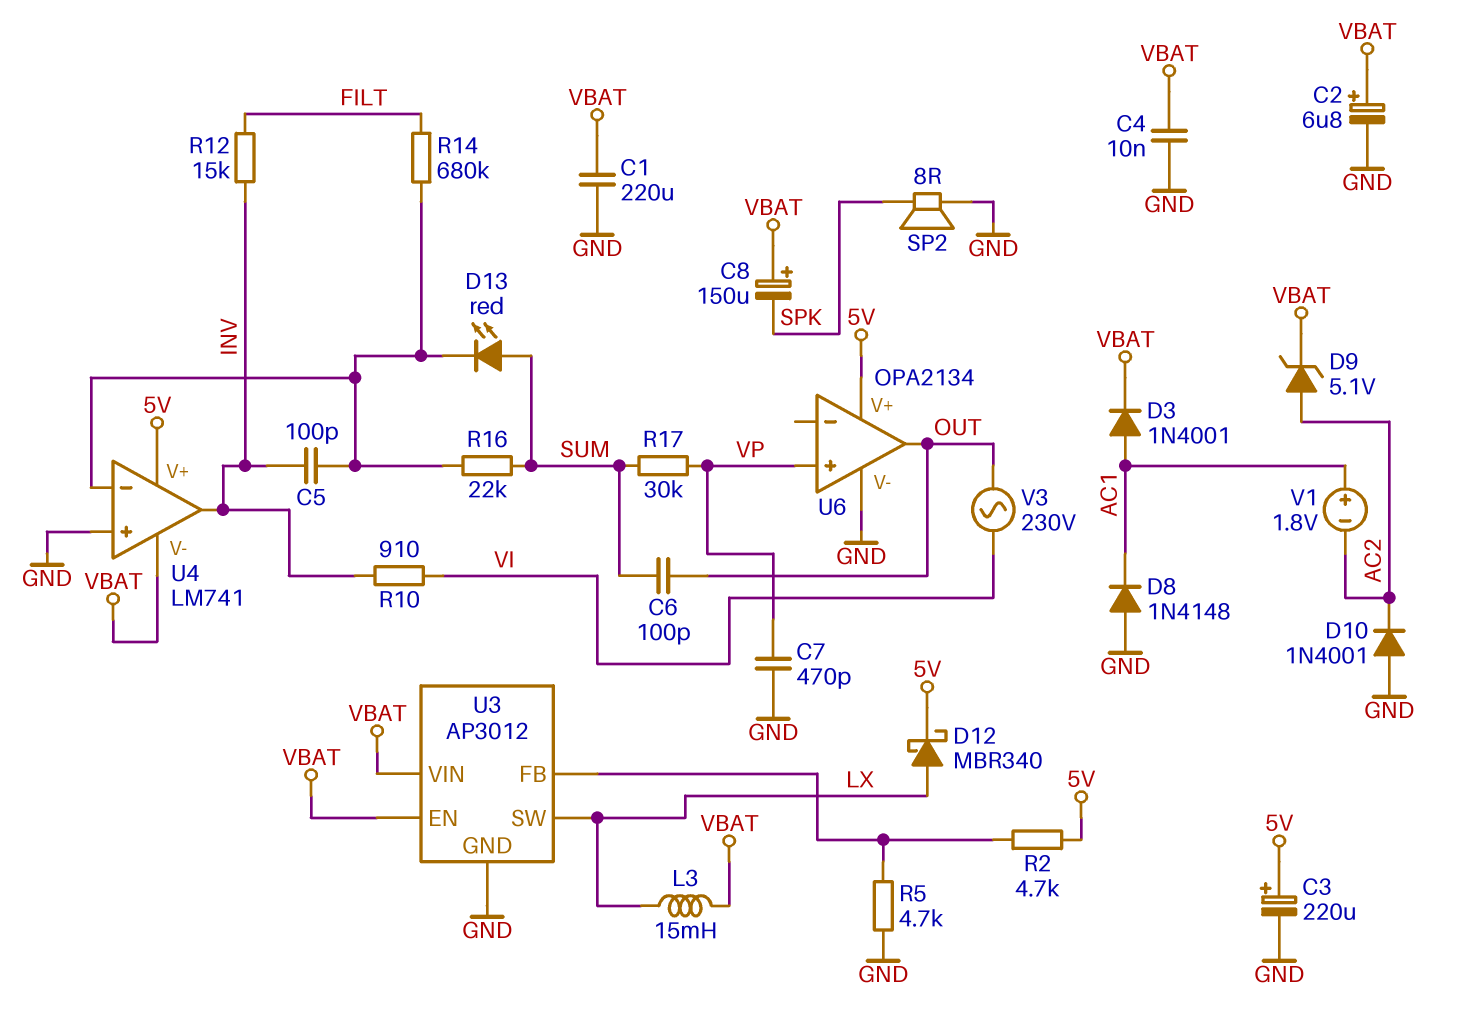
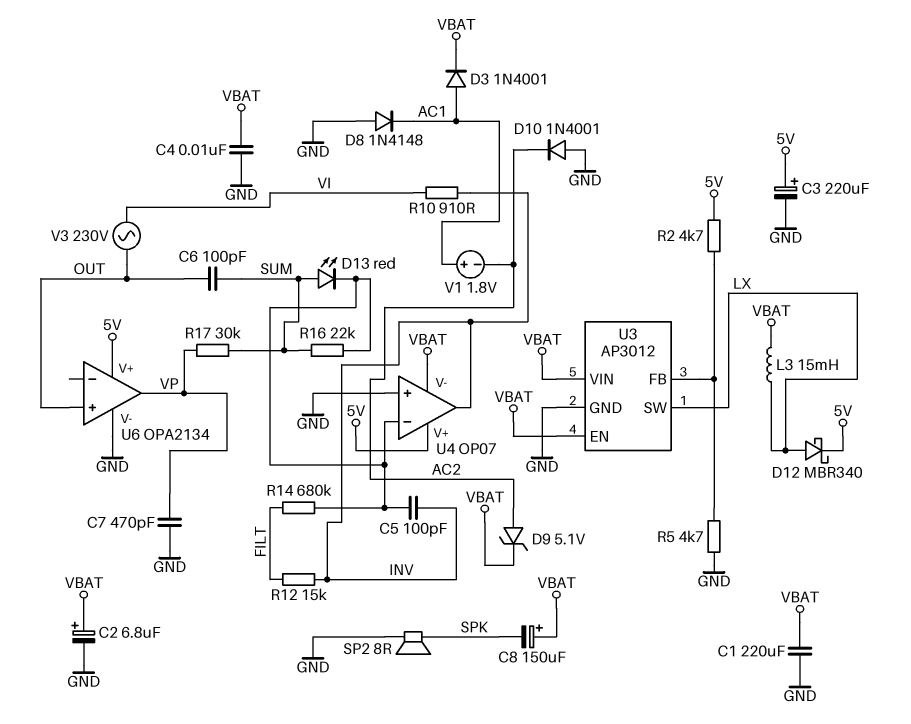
U4: LM741 -> OP07
U6 pin in+: VP -> OUT
U6 pin out: OUT -> VP

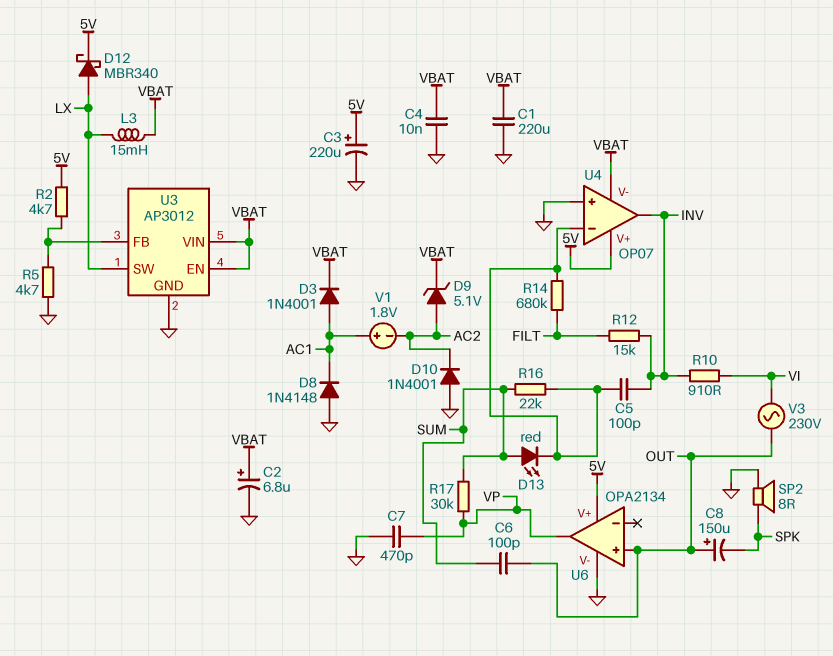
C8: 150uF (plus VBAT, minus SPK) -> 150uF (plus OUT, minus SPK)

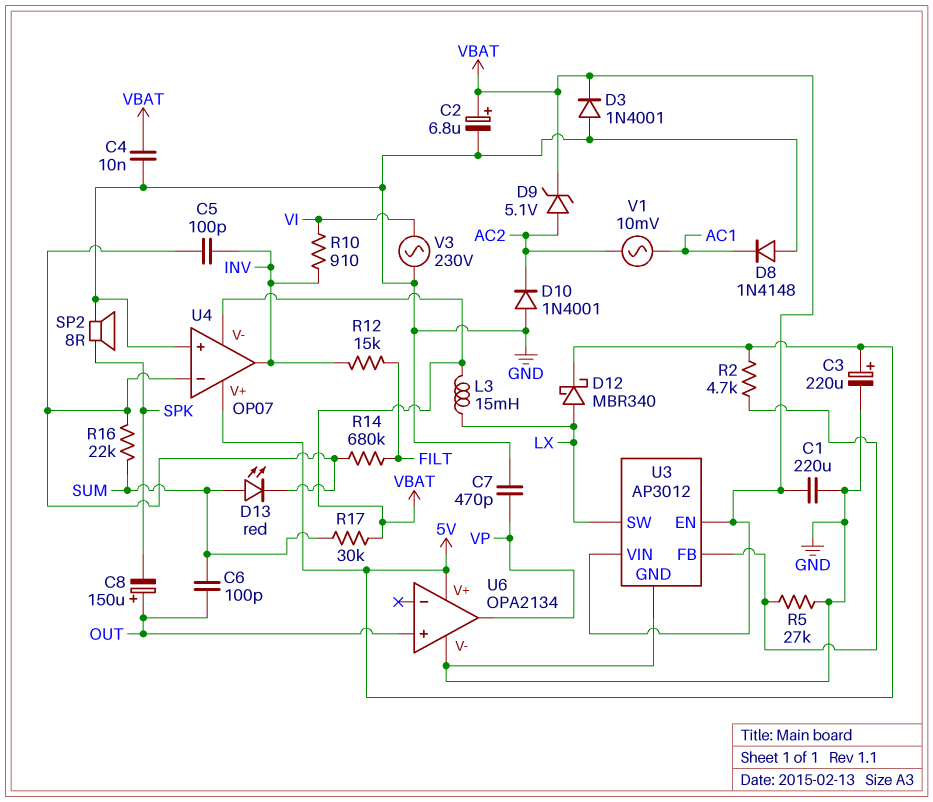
D3: diode 1N4001 (A AC1, K VBAT) -> diode 1N4001 (A GND, K VBAT)
R5: 4.7k (GND, U3/FB) -> 27k (GND, U3/FB)
R17: 30k (SUM, VP) -> 30k (SUM, VBAT)
V1: 1.8V (plus AC1, minus AC2) -> AC 10mV (AC1, AC2)
V3: AC 230V (OUT, VI) -> AC 230V (GND, VI)

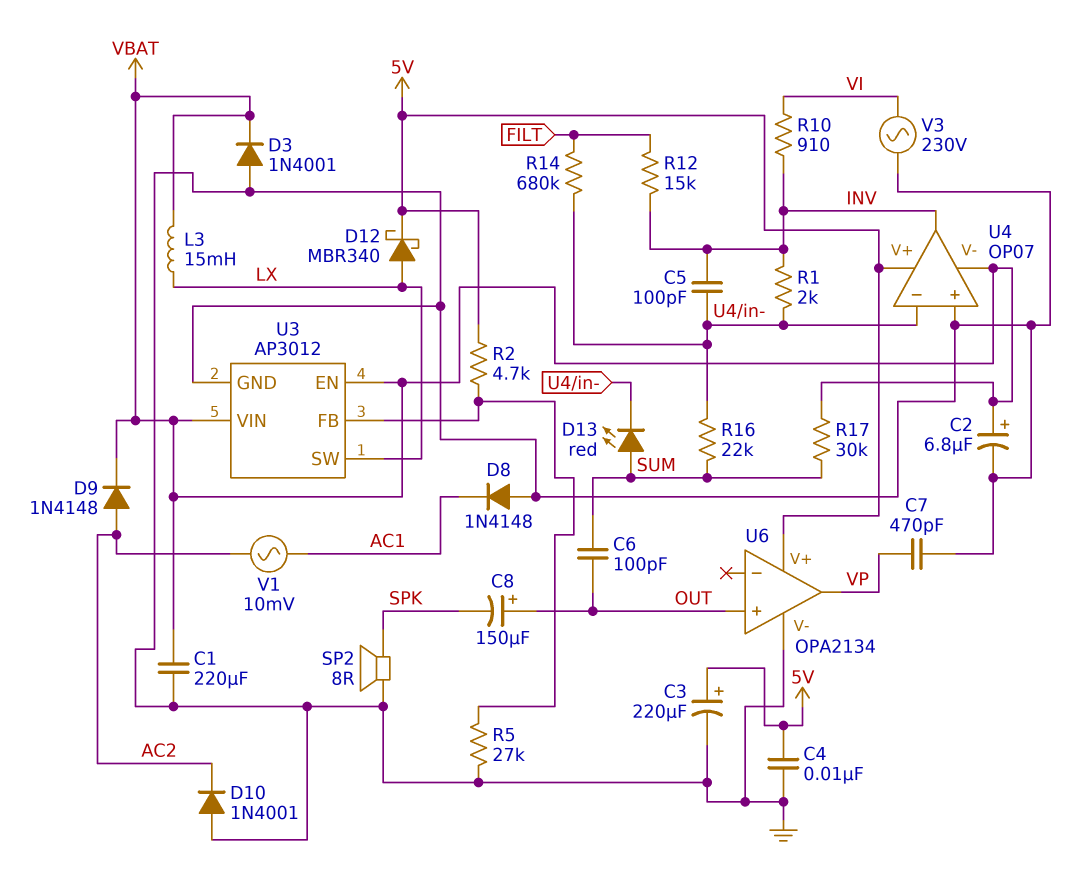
C4: 10nF (GND, VBAT) -> 10nF (5V, GND)
D9: zener 5.1V (A AC2, K VBAT) -> diode 1N4148 (A AC2, K VBAT)
R1: none -> 2k (INV, U4/in-)

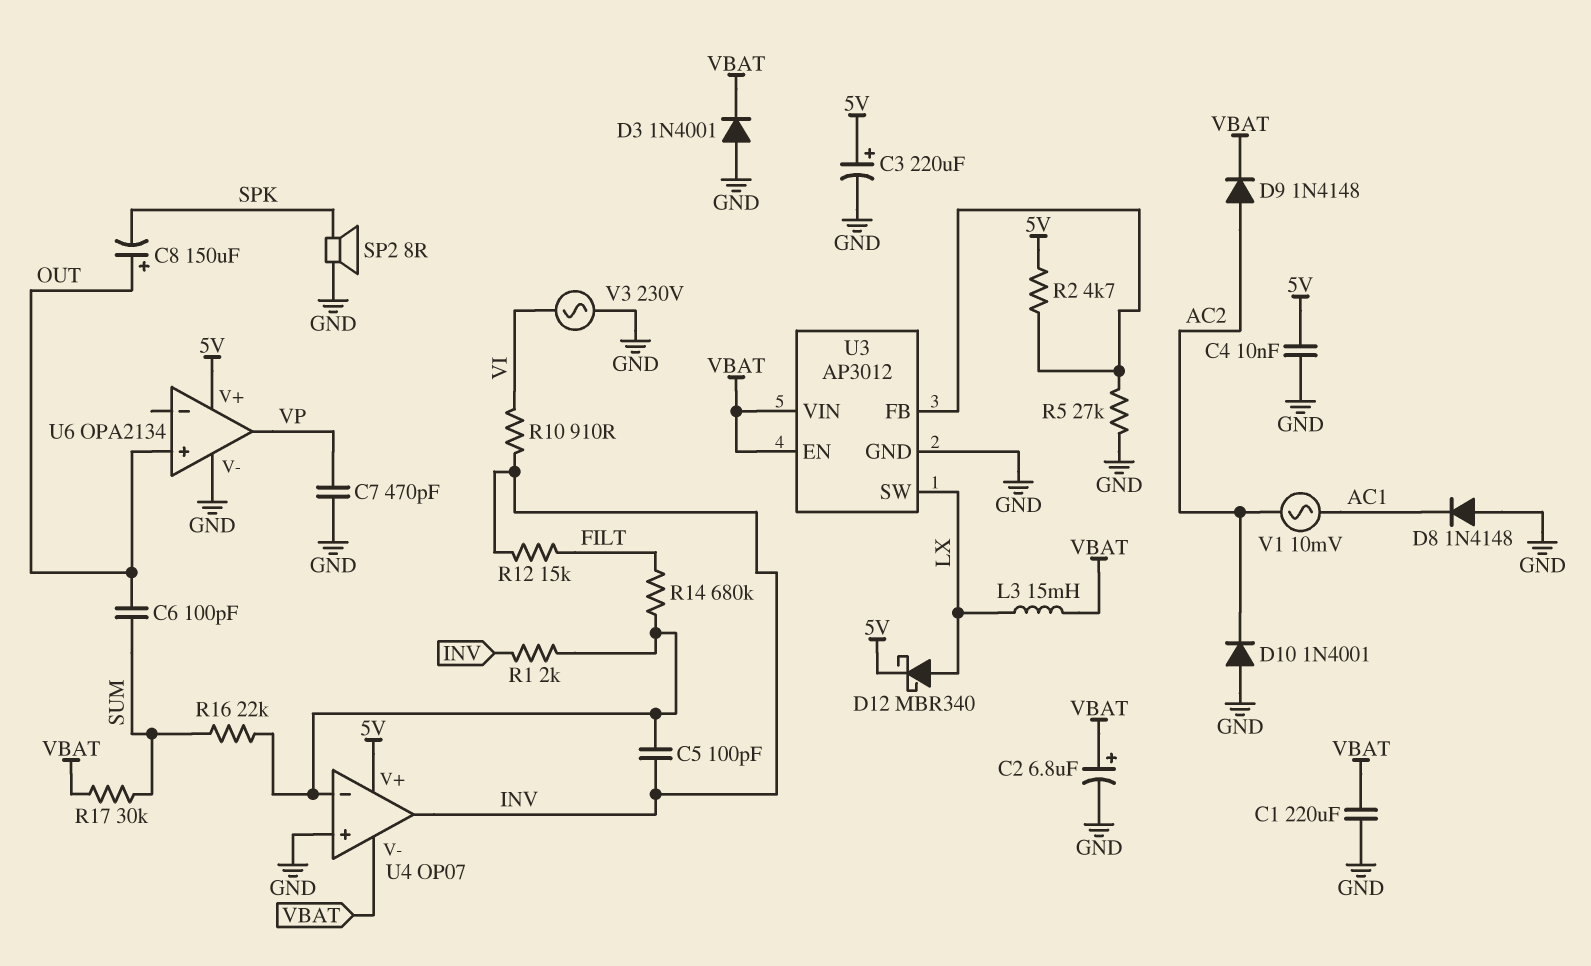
D13: LED red (A SUM, K U4/in-) -> none

